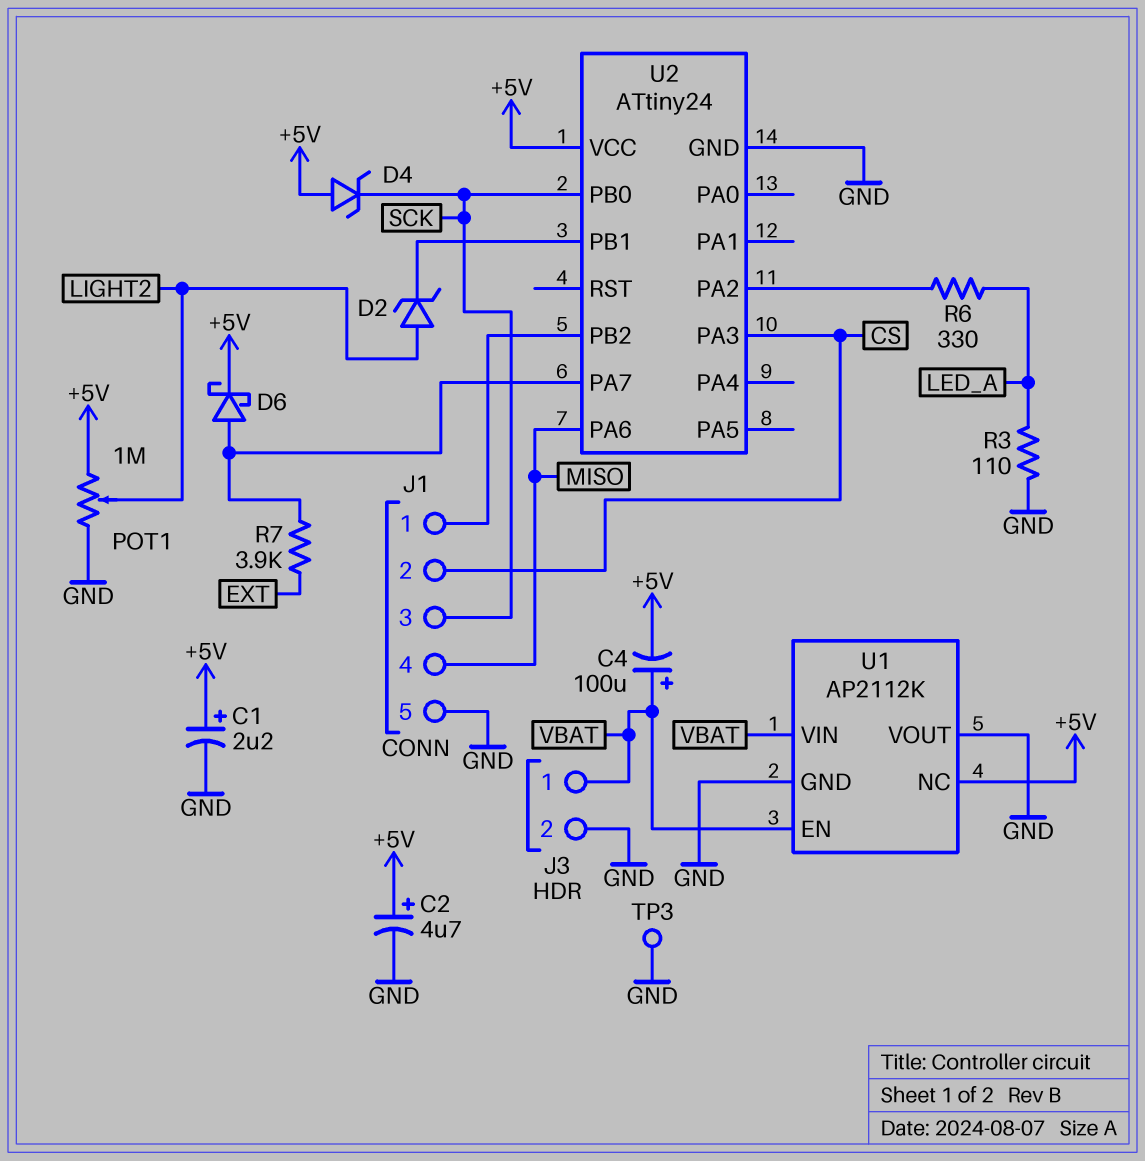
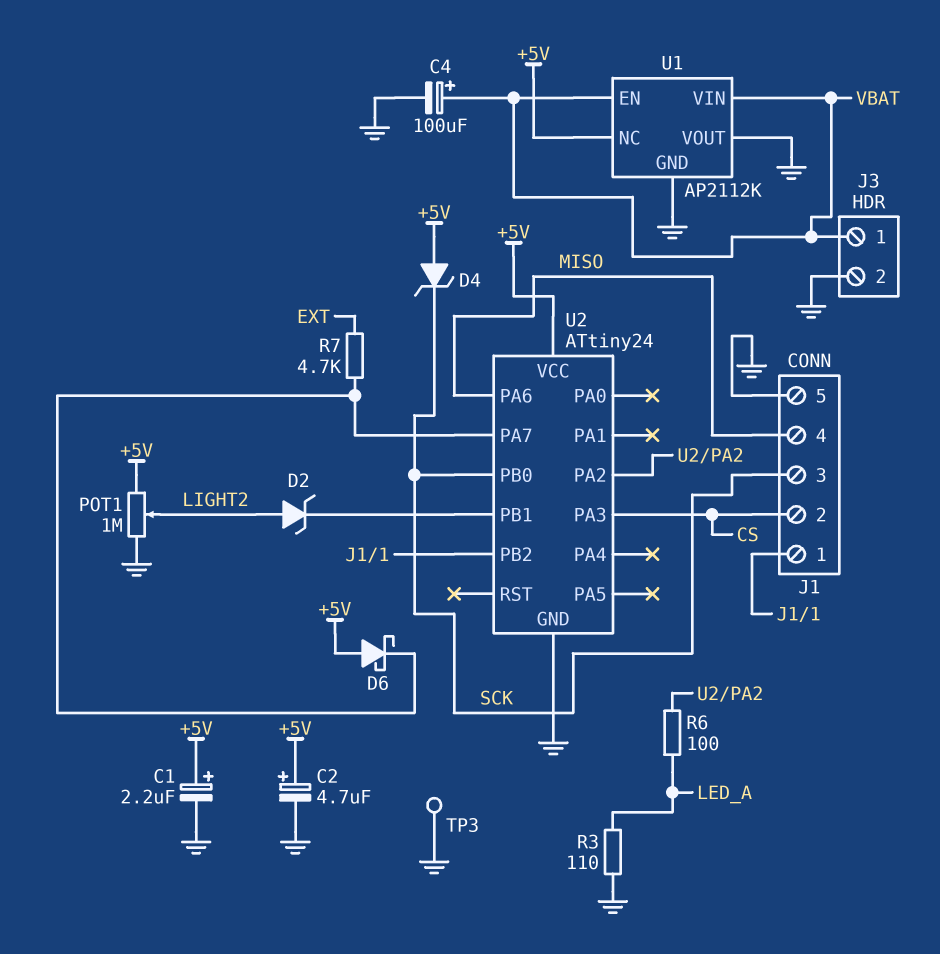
C4: 100uF (plus VBAT, minus +5V) -> 100uF (plus VBAT, minus GND)
D6: schottky (A U2/PA7, K +5V) -> schottky (A +5V, K U2/PA7)
R6: 330 (LED_A, U2/PA2) -> 100 (LED_A, U2/PA2)
R7: 3.9k (EXT, U2/PA7) -> 4.7k (EXT, U2/PA7)

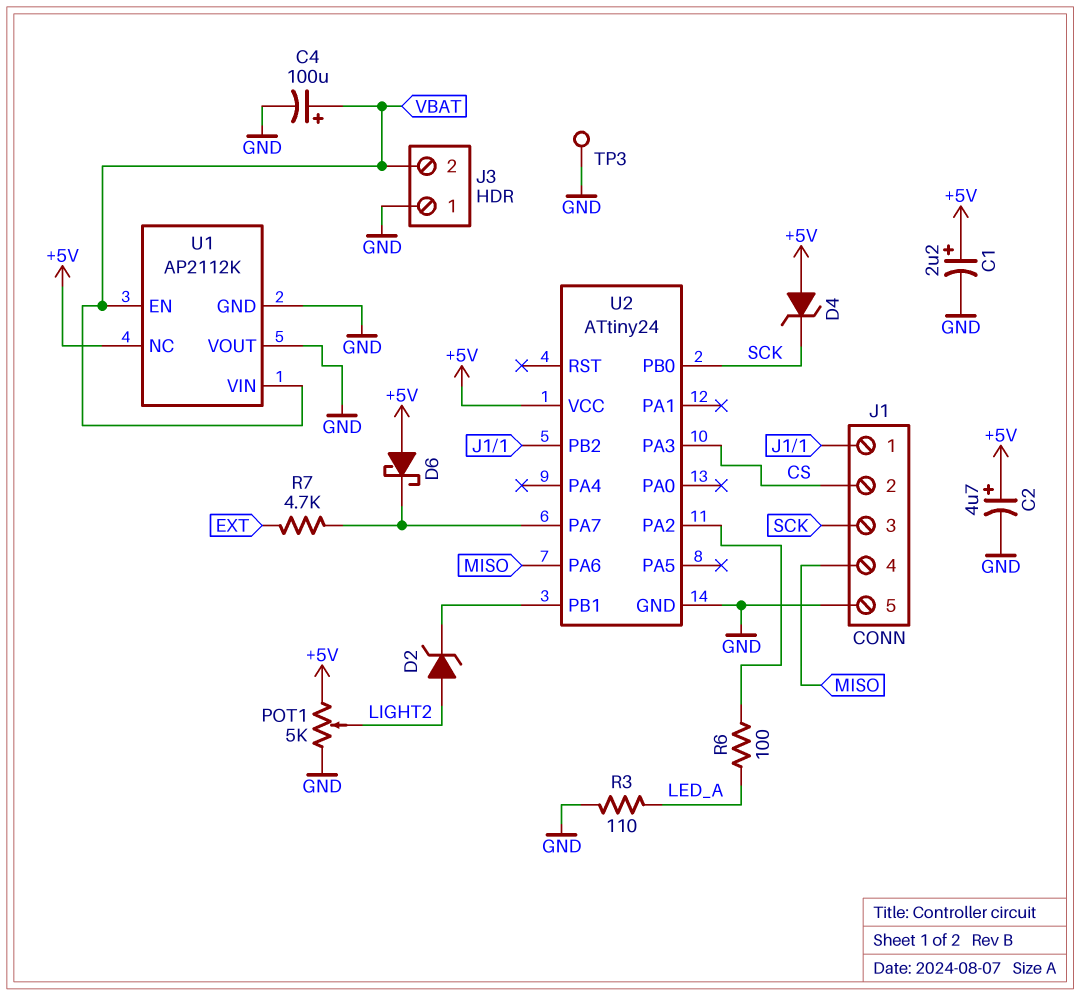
J3 pin 1: VBAT -> GND
J3 pin 2: GND -> VBAT
POT1: 1M (+5V, GND, wiper LIGHT2) -> 5k (+5V, GND, wiper LIGHT2)

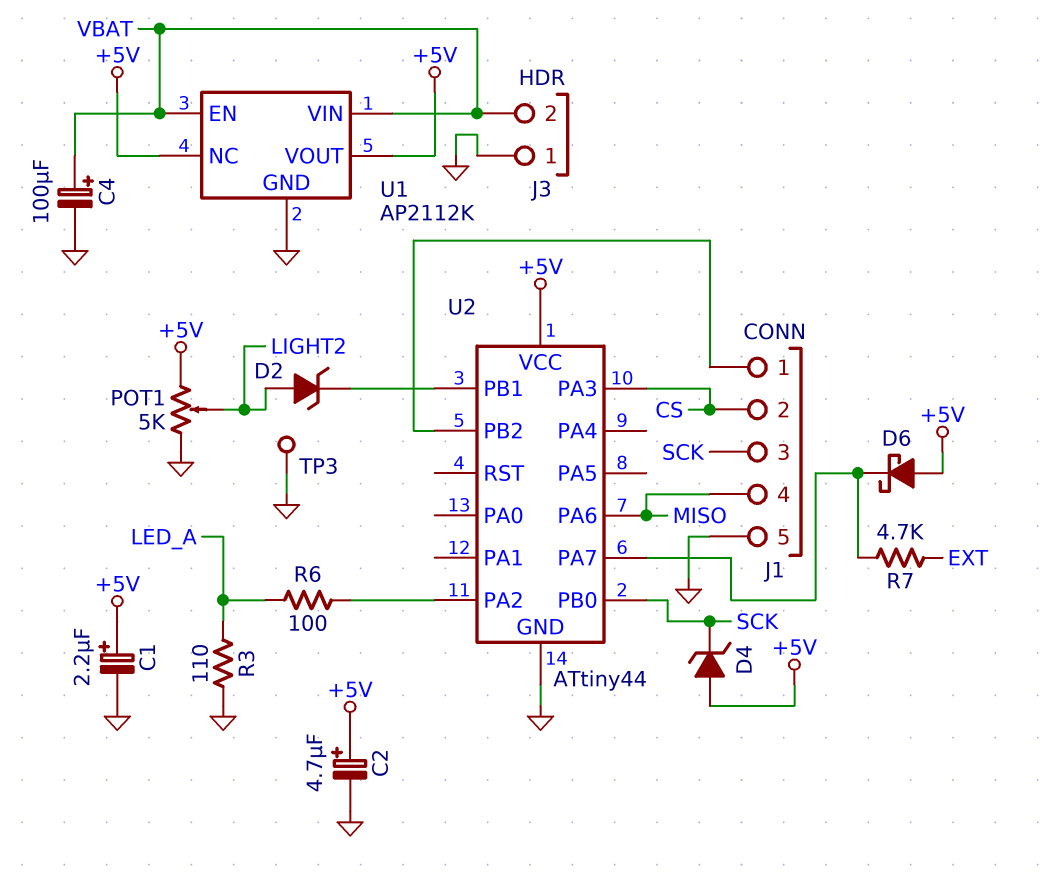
U1 pin VOUT: GND -> +5V
U2: ATtiny24 -> ATtiny44

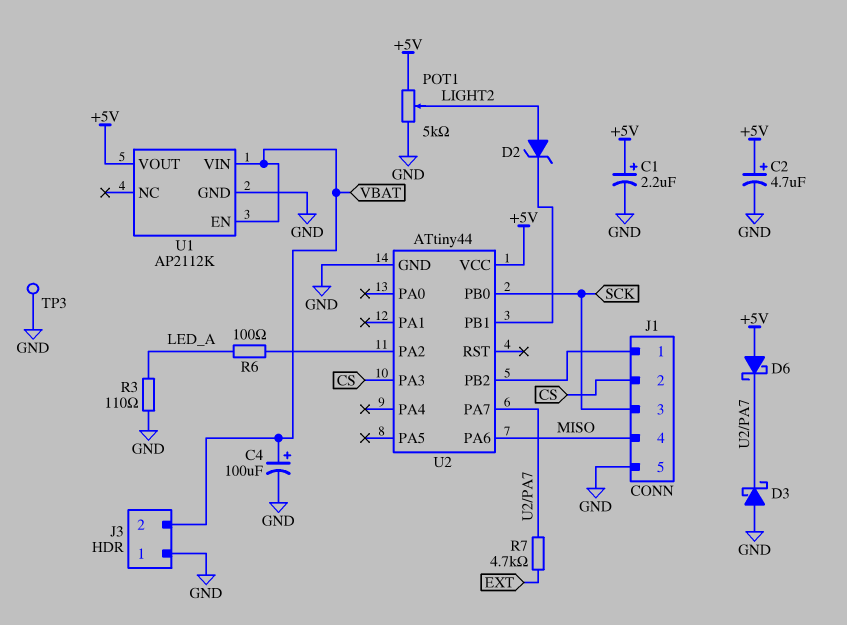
D3: none -> schottky (A GND, K U2/PA7)
D4: zener (A +5V, K SCK) -> none
U1 pin NC: +5V -> none

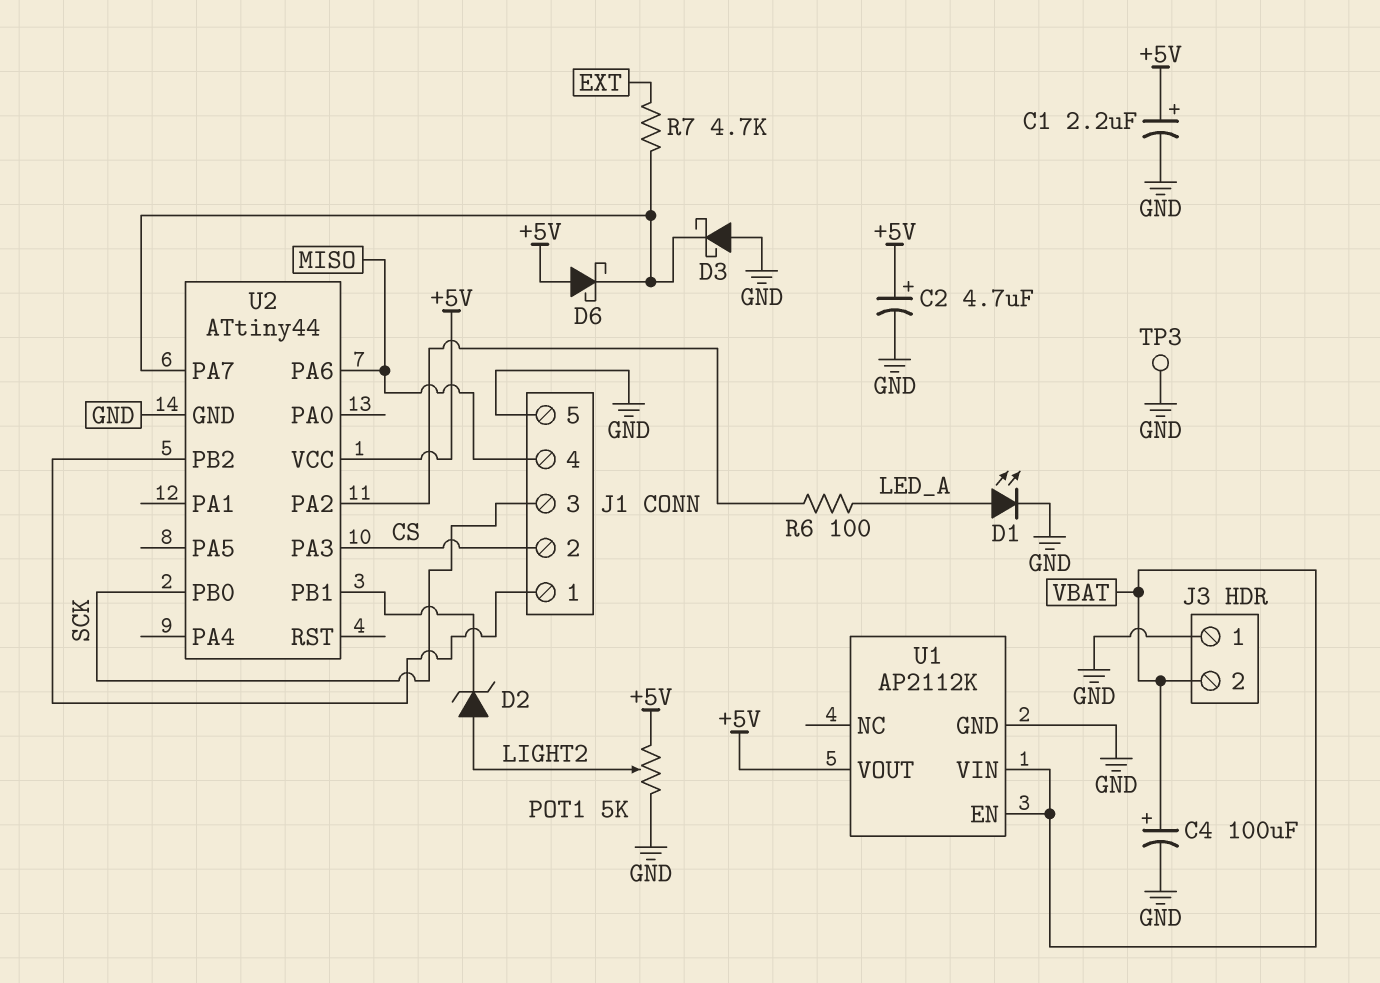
D1: none -> LED (A LED_A, K GND)
R3: 110 (GND, LED_A) -> none

